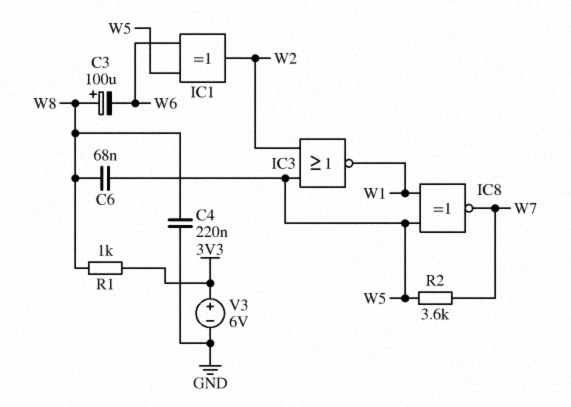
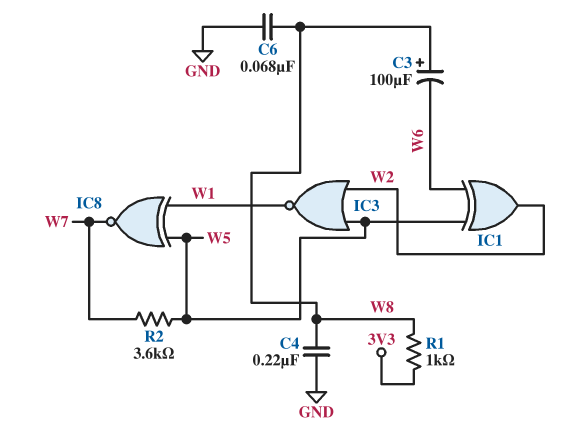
C6: 68nF (W5, W8) -> 68nF (GND, W8)
V3: 6V (plus 3V3, minus GND) -> none

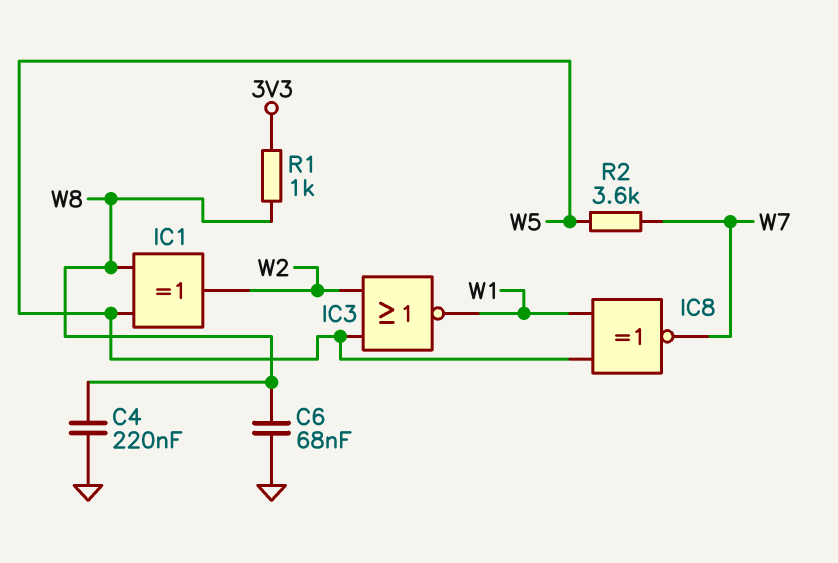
C3: 100uF (plus W8, minus W6) -> none
IC1: XOR (in W5, in W6, out W2) -> XOR (in W5, in W8, out W2)

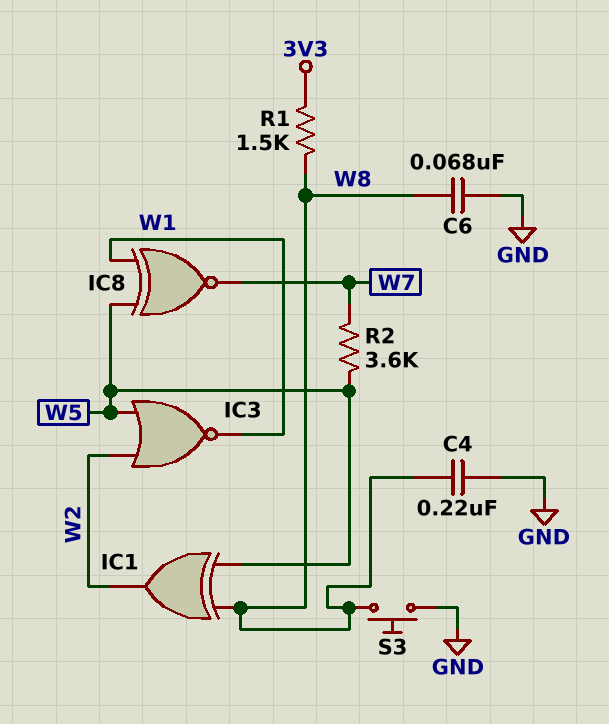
R1: 1k (3V3, W8) -> 1.5k (3V3, W8)
S3: none -> button (GND, W8)

